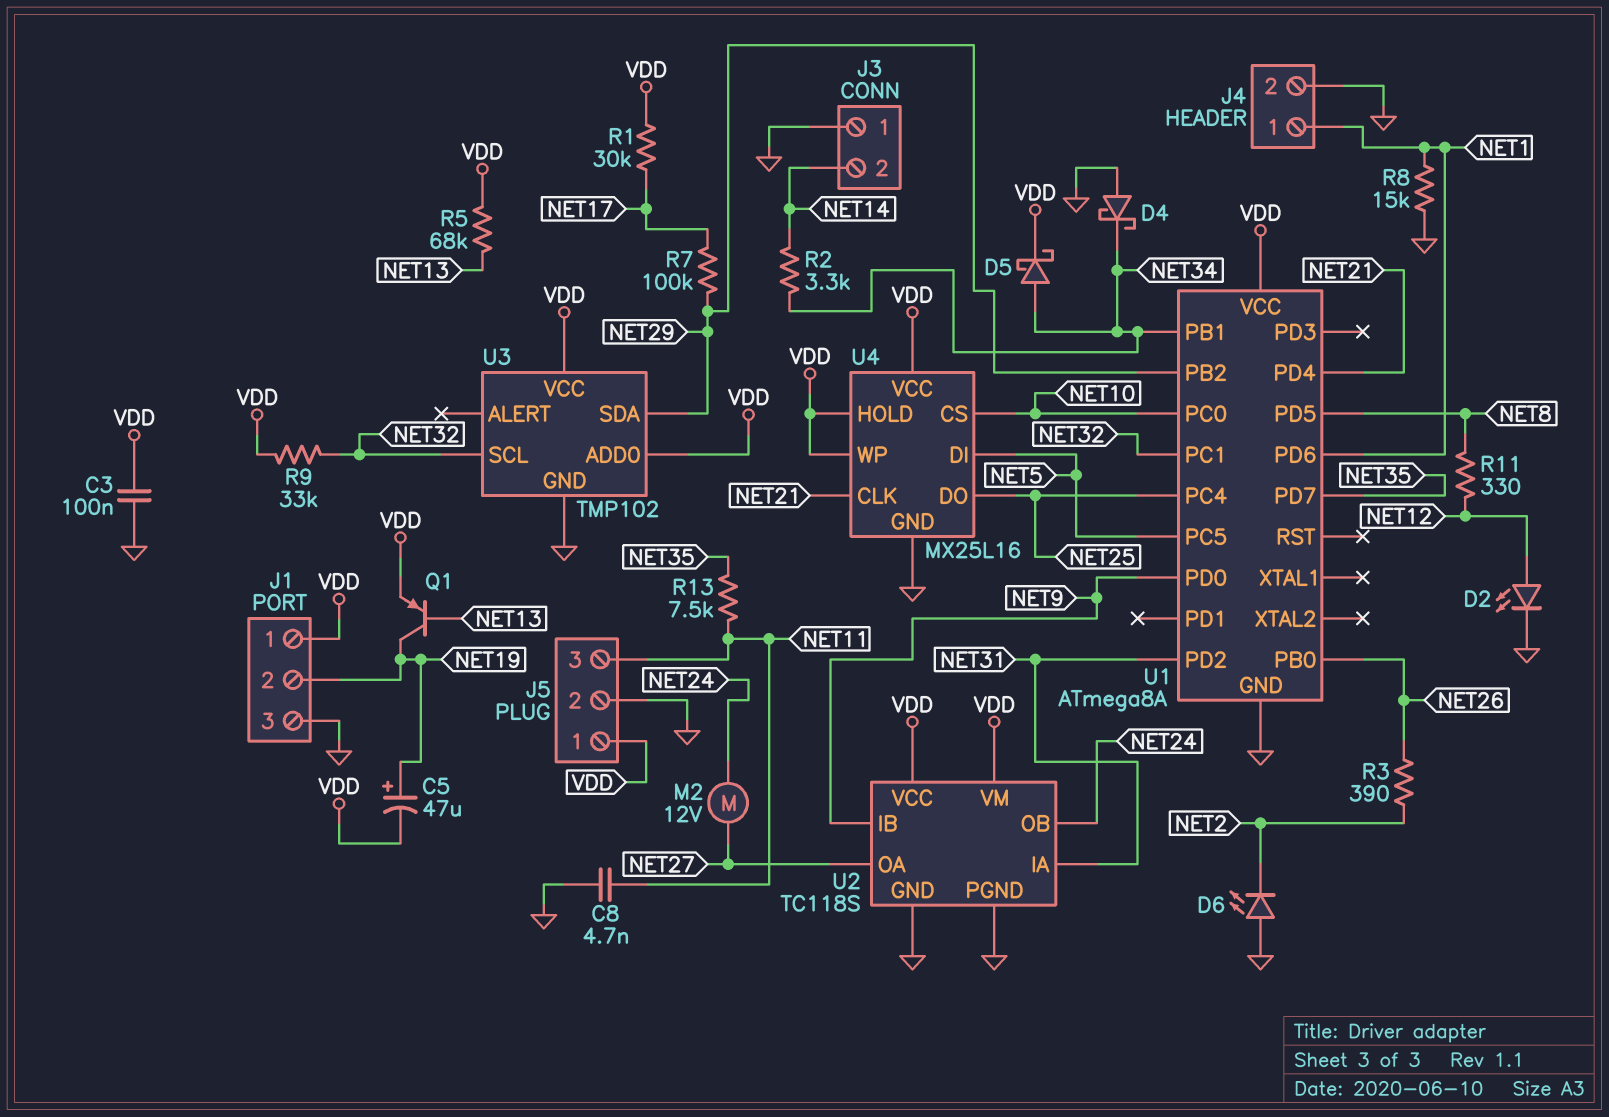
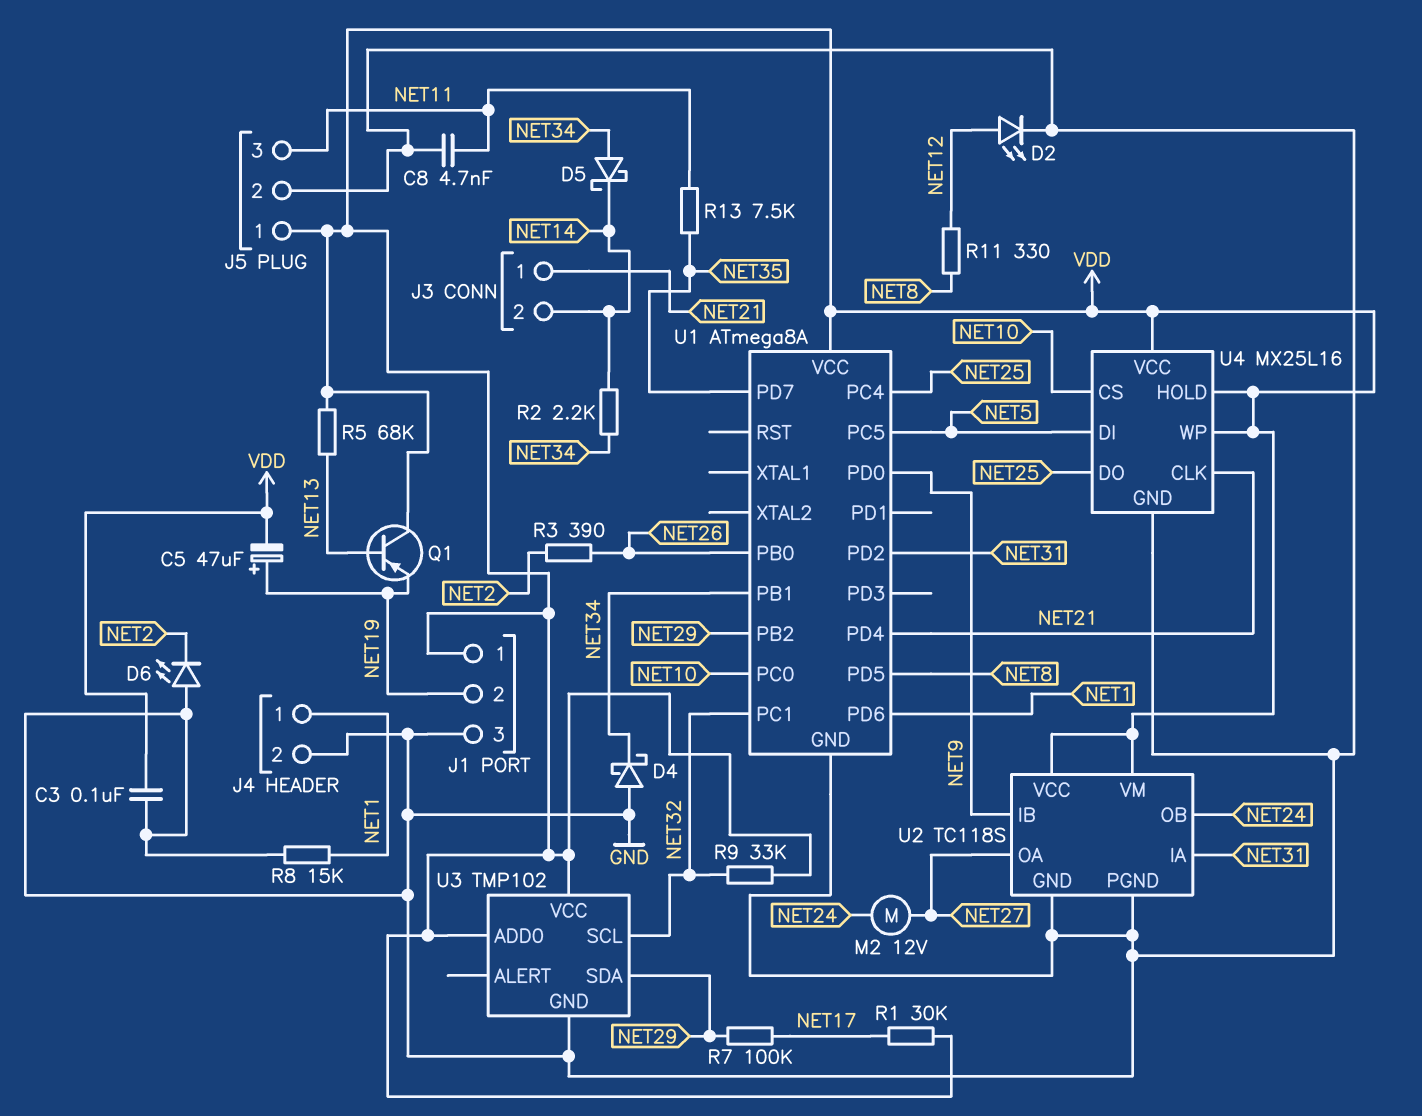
D5: schottky (A NET34, K VDD) -> schottky (A NET34, K NET14)
J3 pin 1: GND -> NET21
Q1: PNP (B NET13, C NET19, E VDD) -> PNP (B NET13, C VDD, E NET19)
R2: 3.3k (NET14, NET34) -> 2.2k (NET14, NET34)

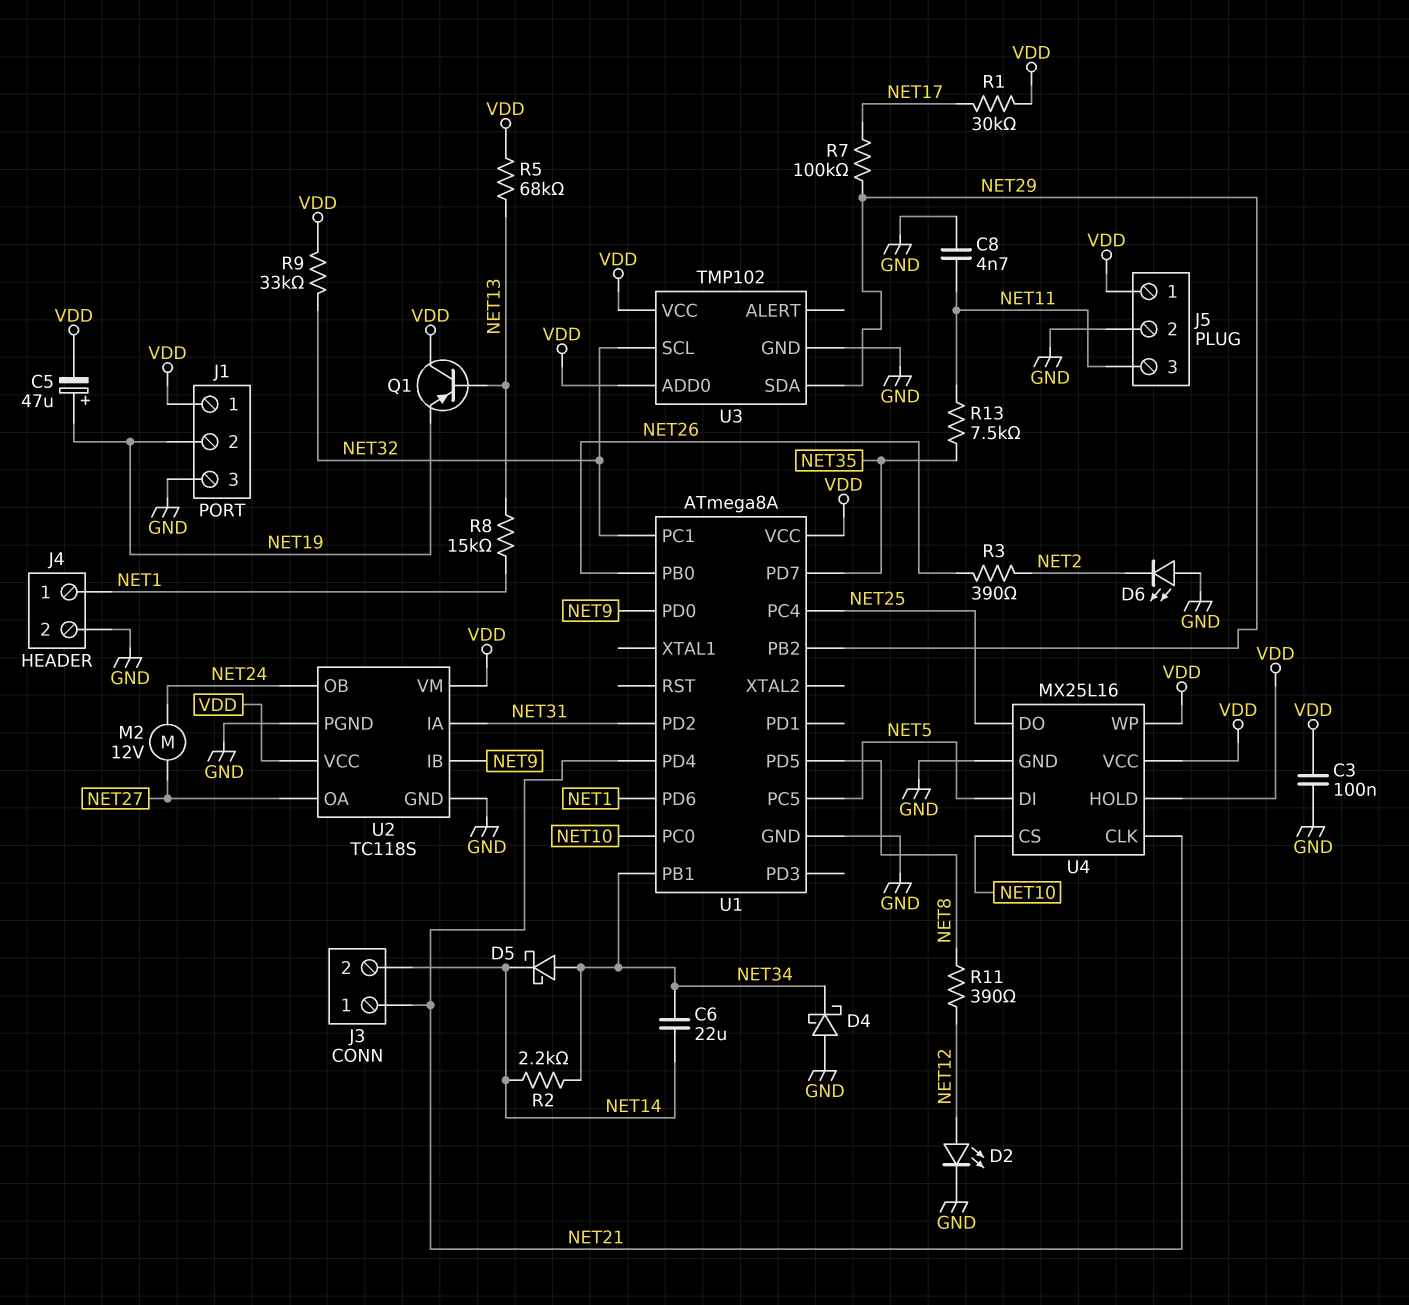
C6: none -> 22uF (NET14, NET34)
R8: 15k (GND, NET1) -> 15k (NET1, NET13)
R11: 330 (NET8, NET12) -> 390 (NET8, NET12)

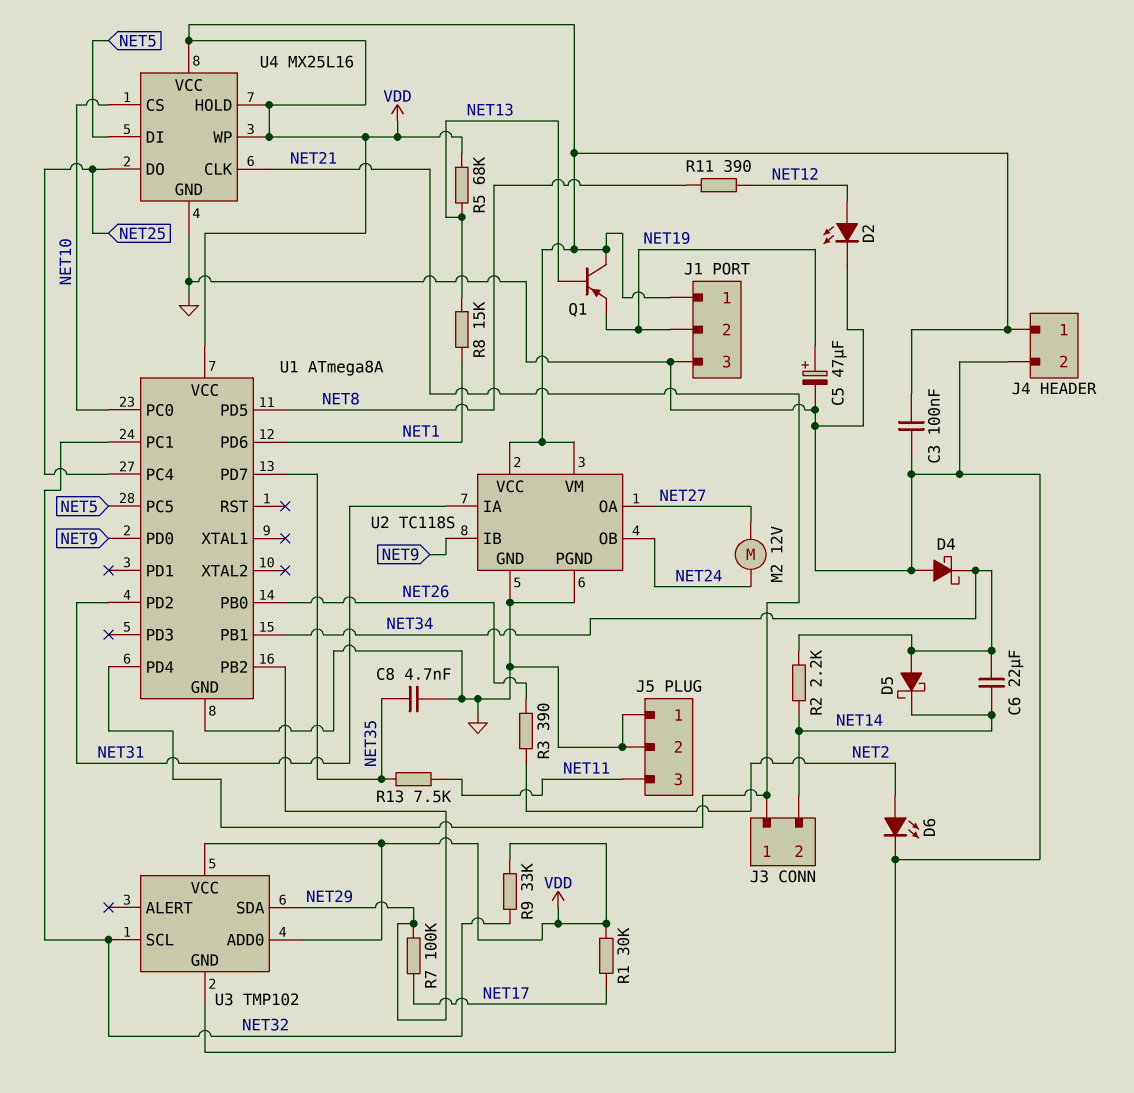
C5: 47uF (plus NET19, minus VDD) -> 47uF (plus NET19, minus GND)
C8: 4.7nF (GND, NET11) -> 4.7nF (GND, NET35)
D6: LED (A GND, K NET2) -> LED (A NET2, K GND)
J4 pin 1: NET1 -> VDD
J5 pin 1: VDD -> GND

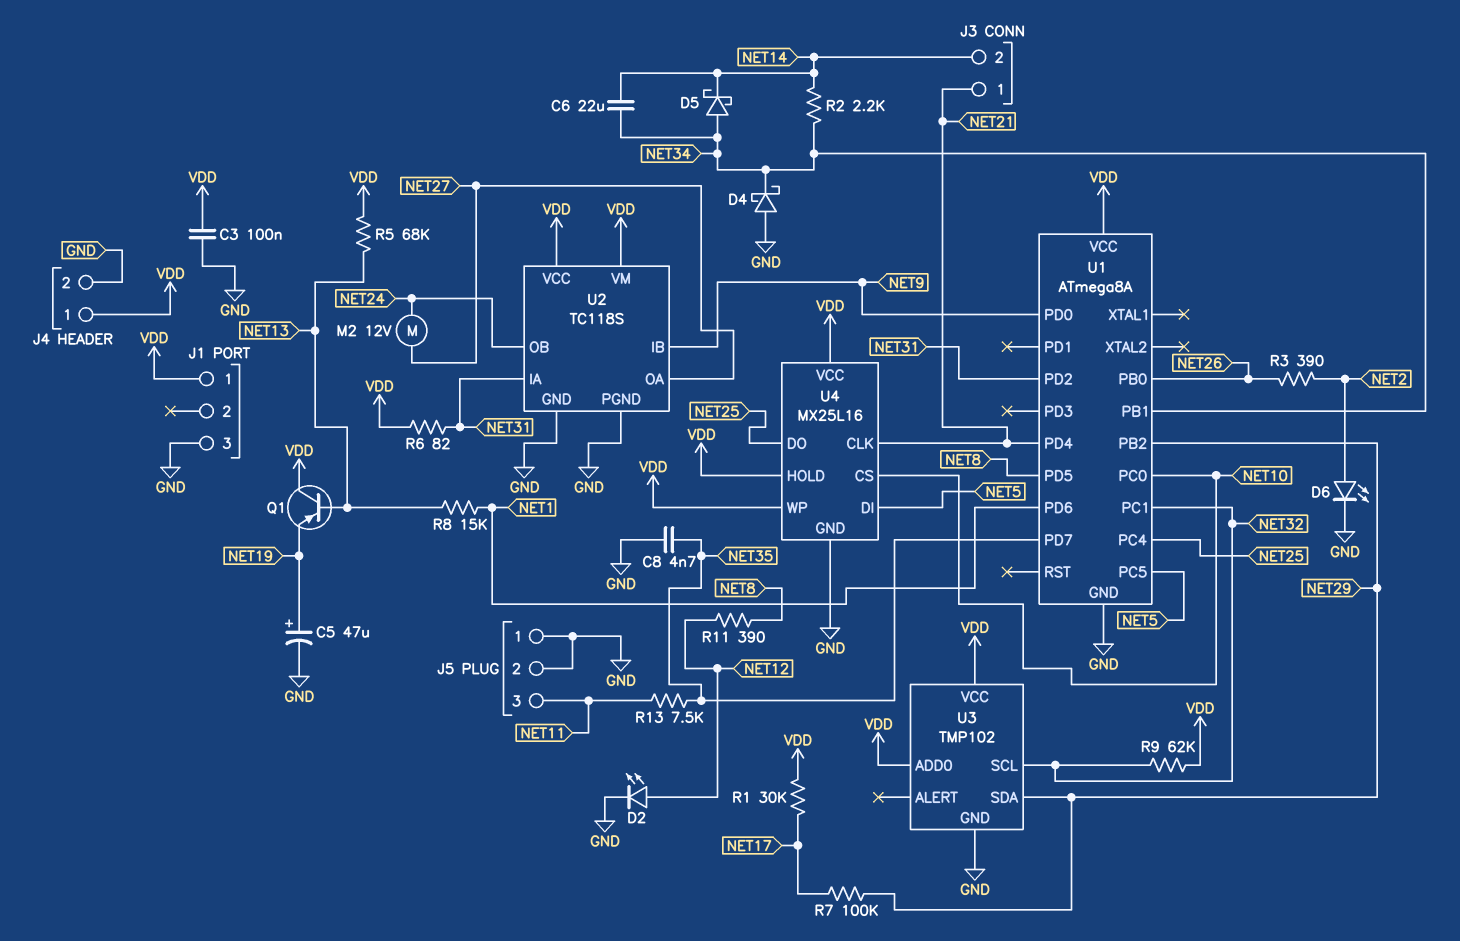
J1 pin 2: NET19 -> none
R6: none -> 82 (NET31, VDD)
R9: 33k (NET32, VDD) -> 62k (NET32, VDD)

